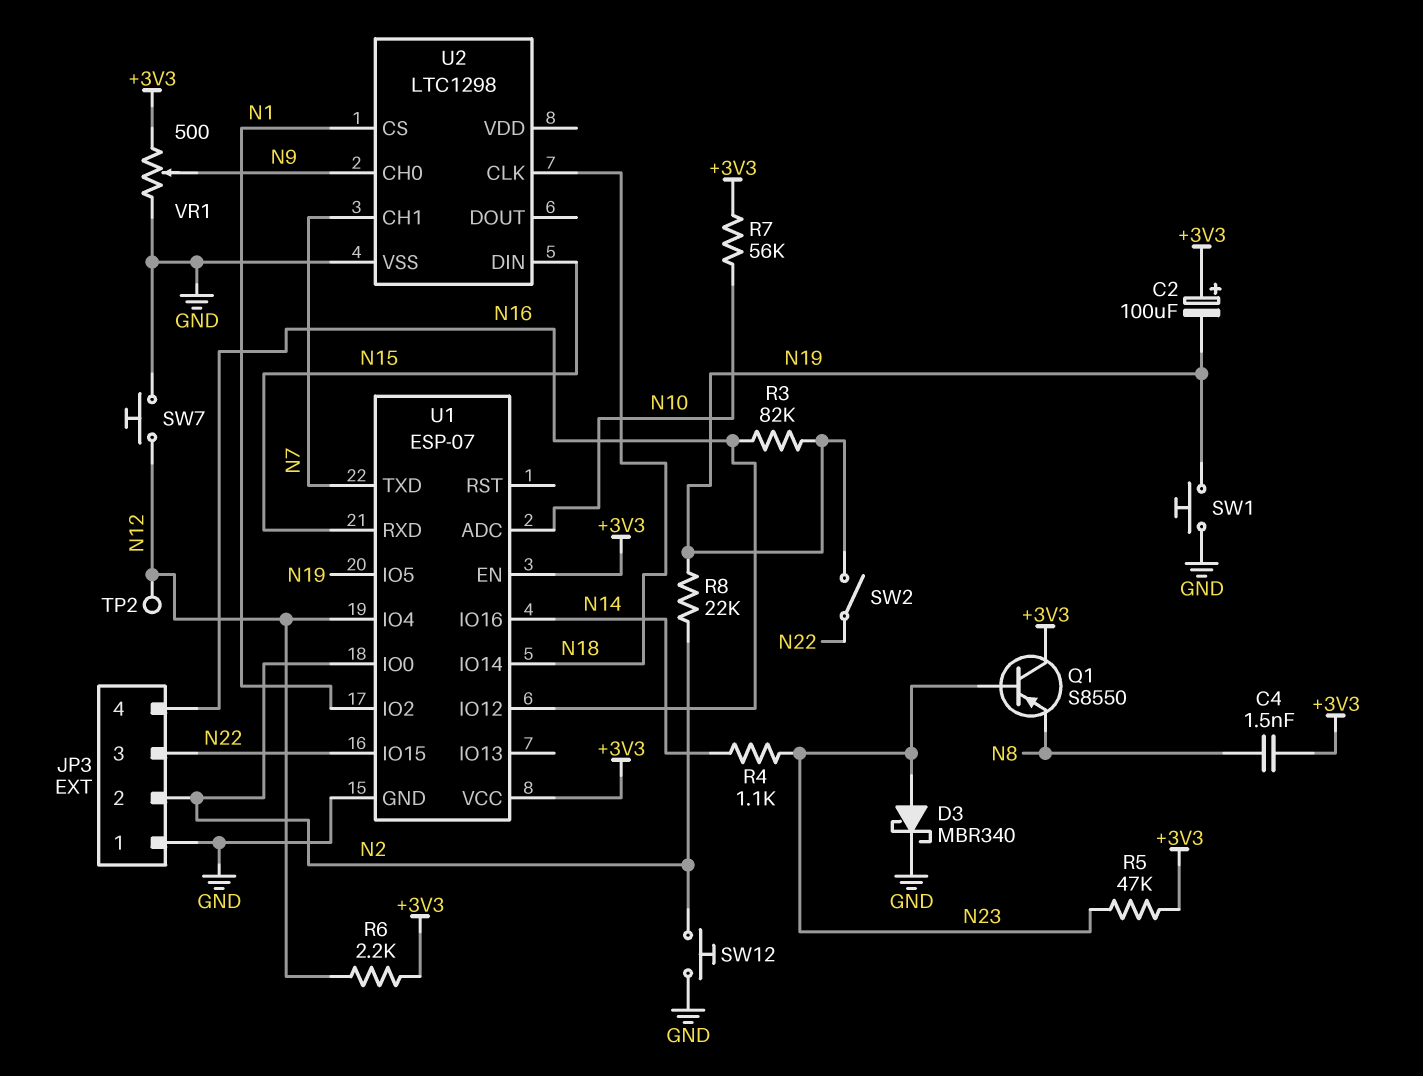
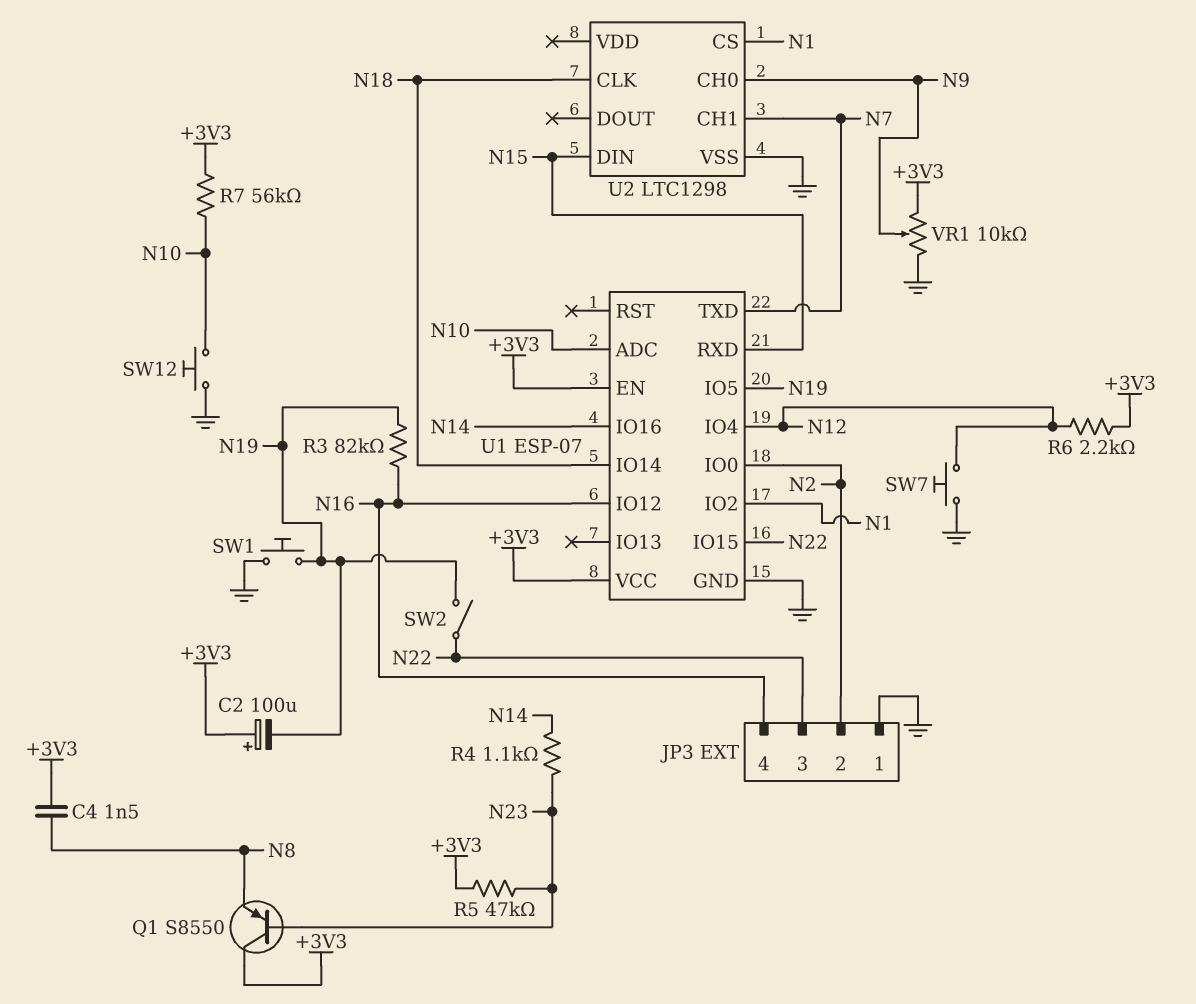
D3: schottky MBR340 (A N23, K GND) -> none
R8: 22k (N2, N19) -> none
SW12: button (GND, N2) -> button (GND, N10)
TP2: test point (N12) -> none
VR1: 500 (+3V3, GND, wiper N9) -> 10k (+3V3, GND, wiper N9)

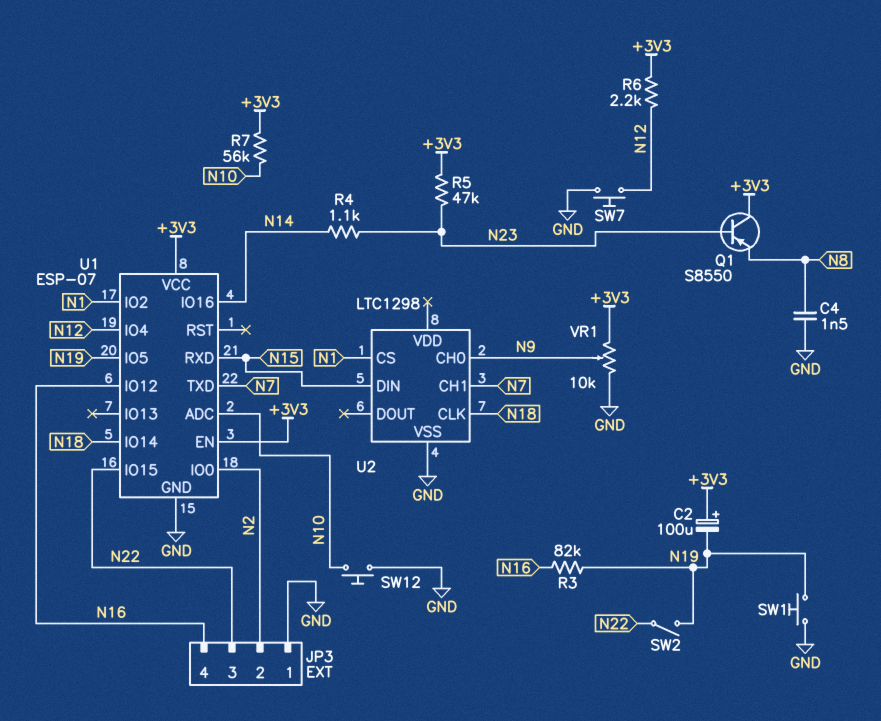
C4: 1.5nF (+3V3, N8) -> 1.5nF (GND, N8)

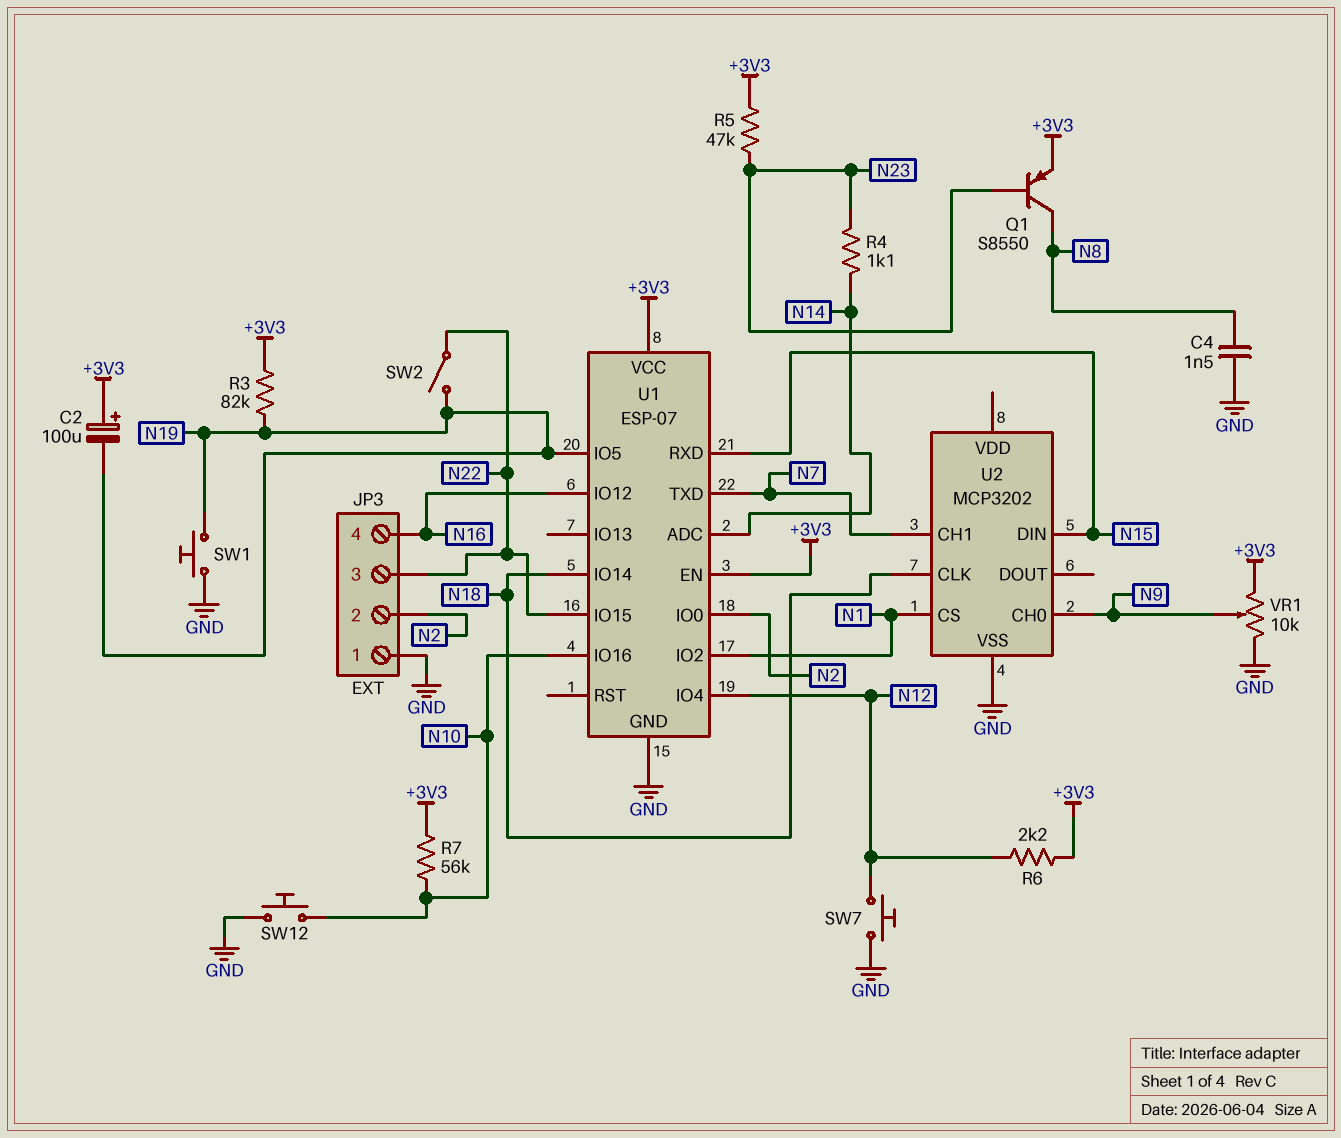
Q1: PNP S8550 (B N23, C +3V3, E N8) -> PNP S8550 (B N23, C N8, E +3V3)
R3: 82k (N16, N19) -> 82k (+3V3, N19)
U1 pin ADC: N10 -> N14
U1 pin IO16: N14 -> N10
U2: LTC1298 -> MCP3202

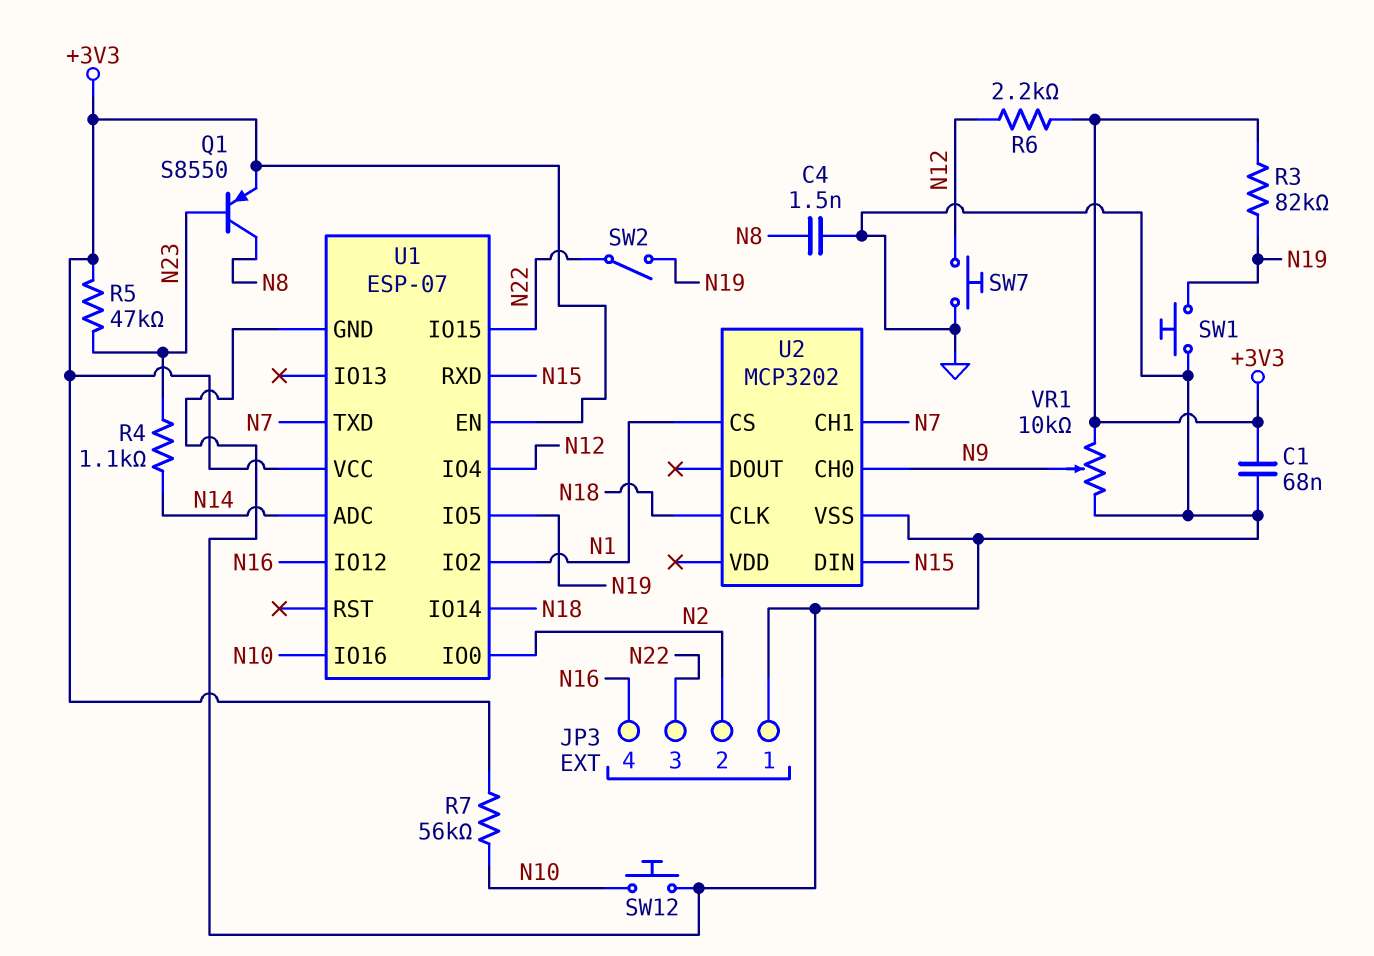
C1: none -> 68nF (+3V3, GND)
C2: 100uF (plus +3V3, minus N19) -> none

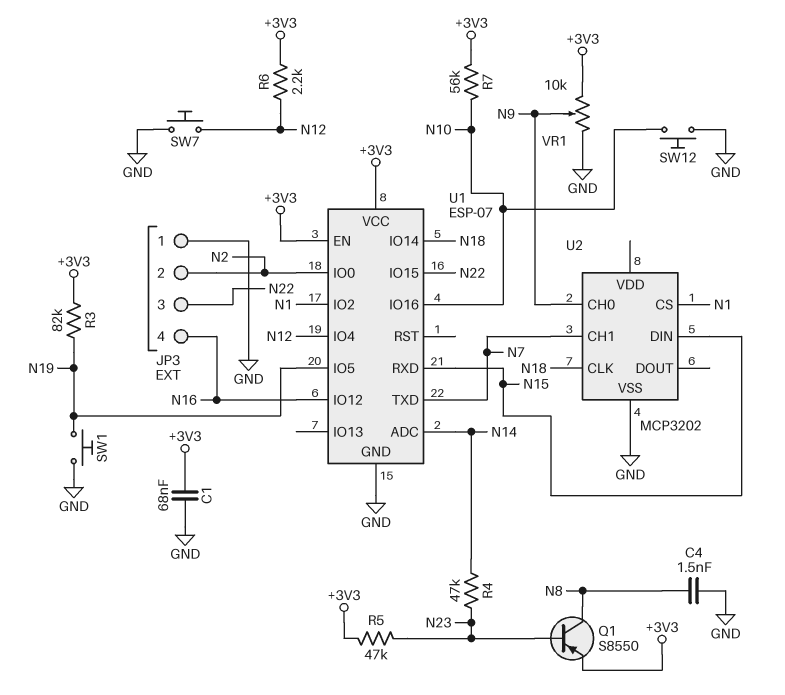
R4: 1.1k (N14, N23) -> 47k (N14, N23)
SW2: switch (N19, N22) -> none

